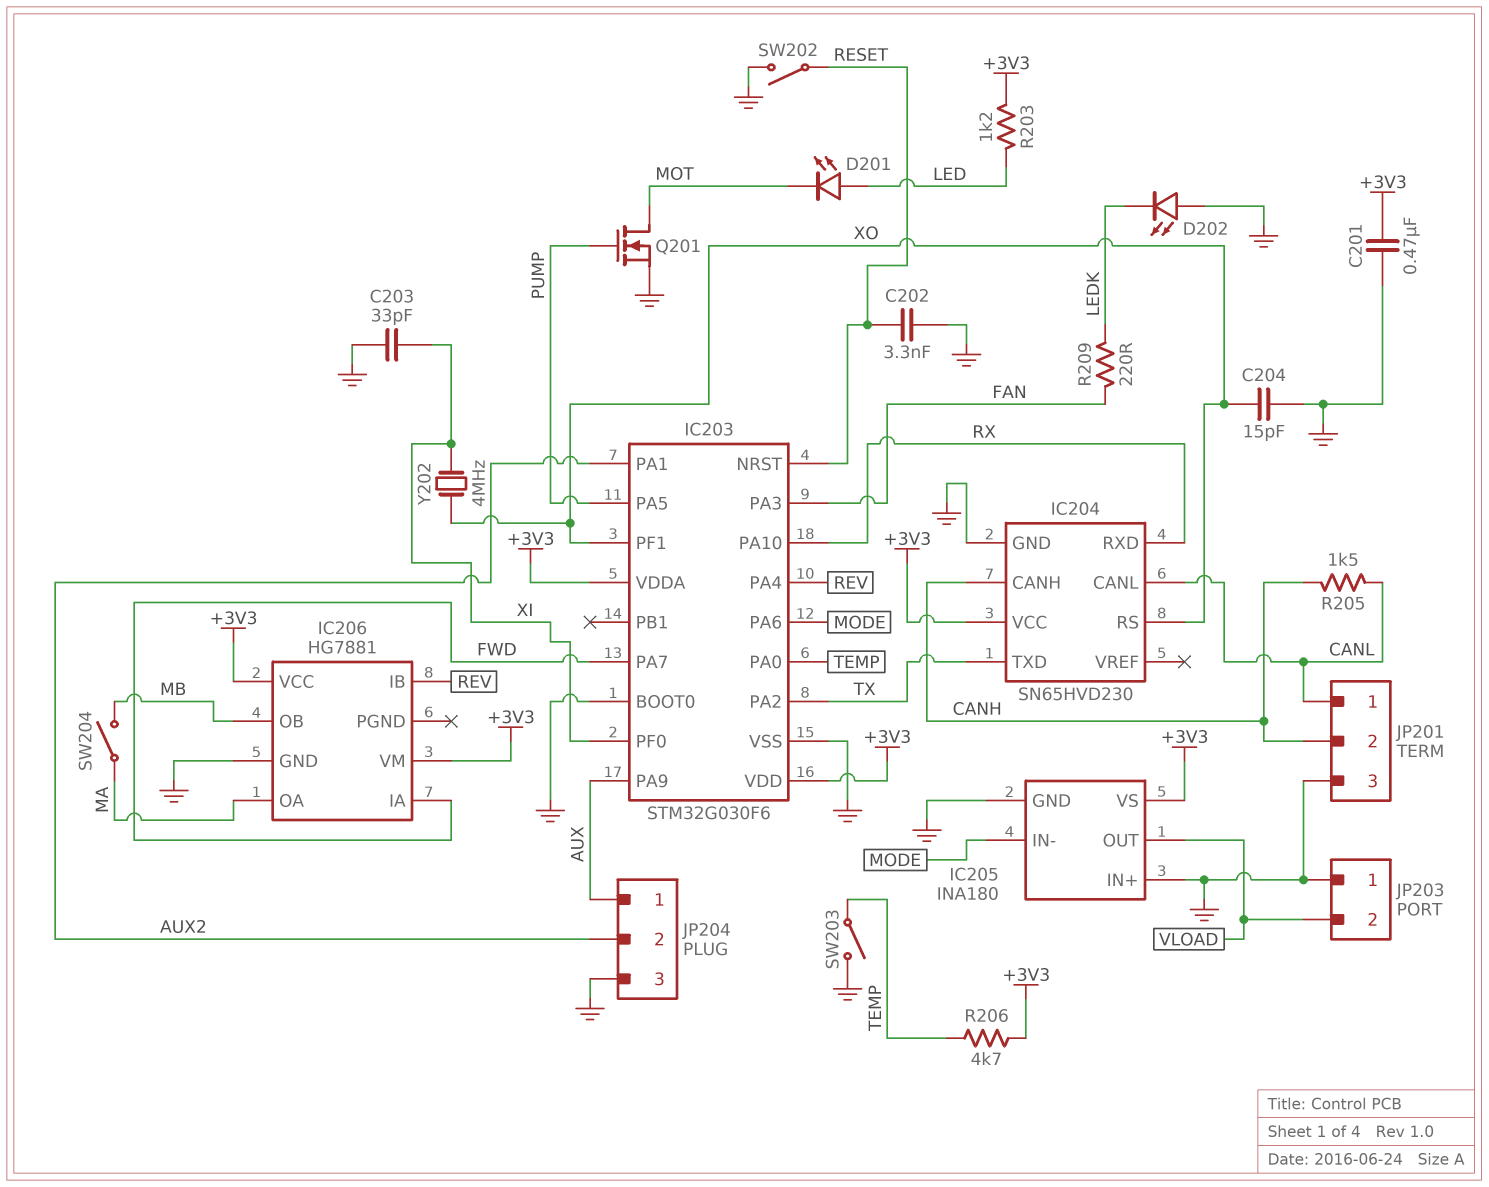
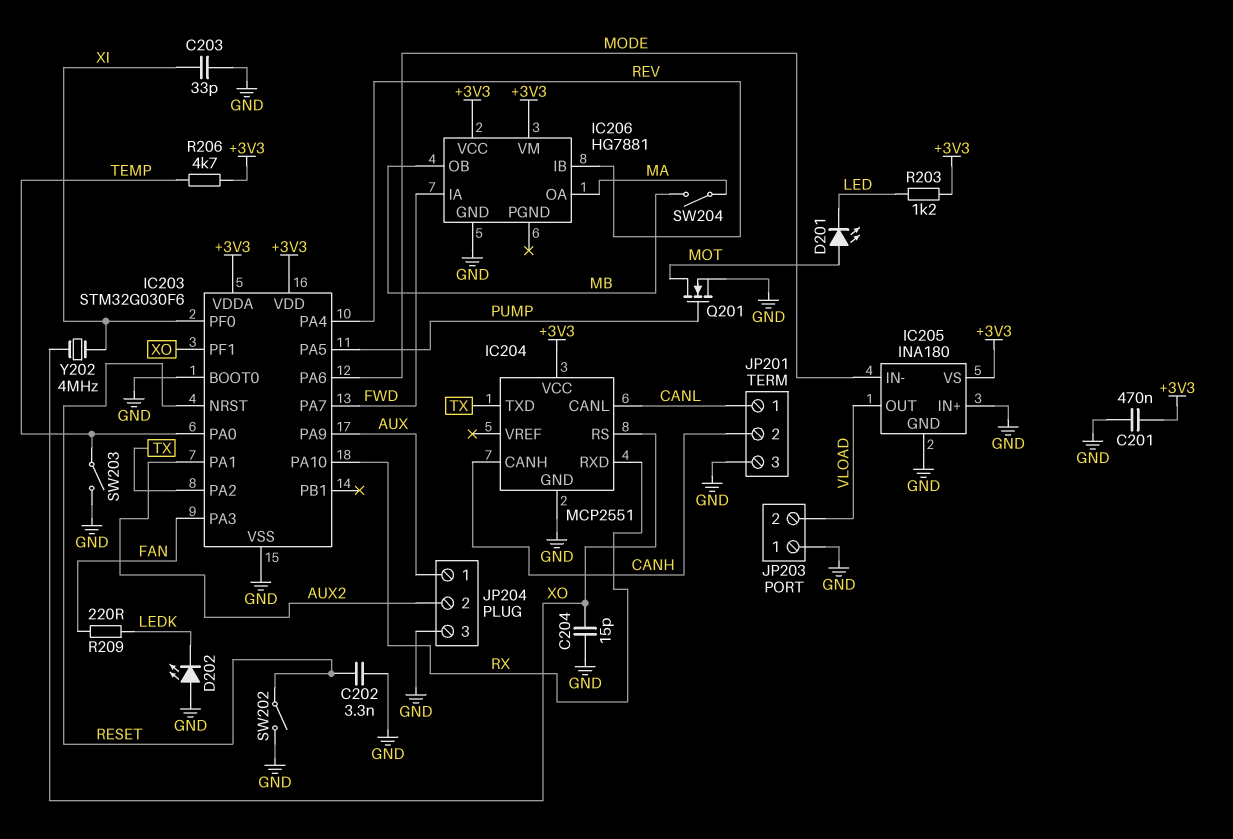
D201: LED (A LED, K MOT) -> LED (A MOT, K LED)
IC204: SN65HVD230 -> MCP2551
R205: 1.5k (CANH, CANL) -> none

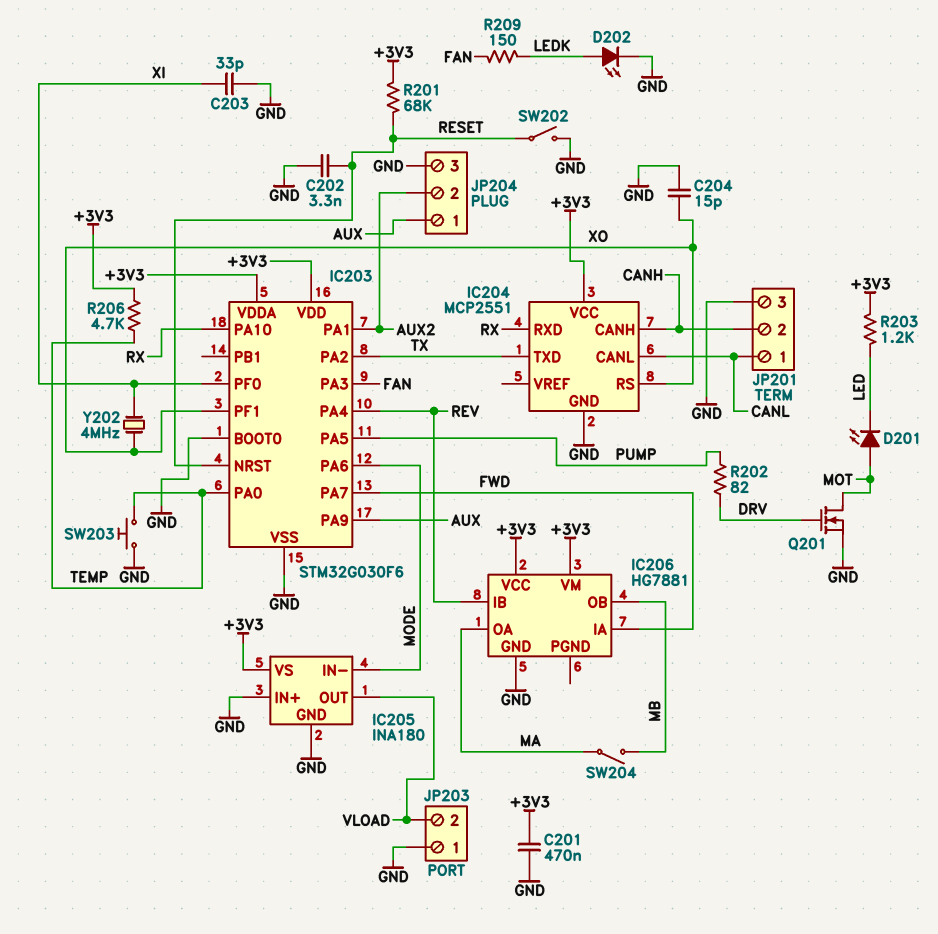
D202: LED (A GND, K LEDK) -> LED (A LEDK, K GND)
Q201: NMOS (G PUMP, D MOT, S GND) -> NMOS (G DRV, D MOT, S GND)
R201: none -> 68k (+3V3, RESET)
R202: none -> 82 (DRV, PUMP)
R209: 220 (FAN, LEDK) -> 150 (FAN, LEDK)
SW203: switch (GND, TEMP) -> button (GND, TEMP)

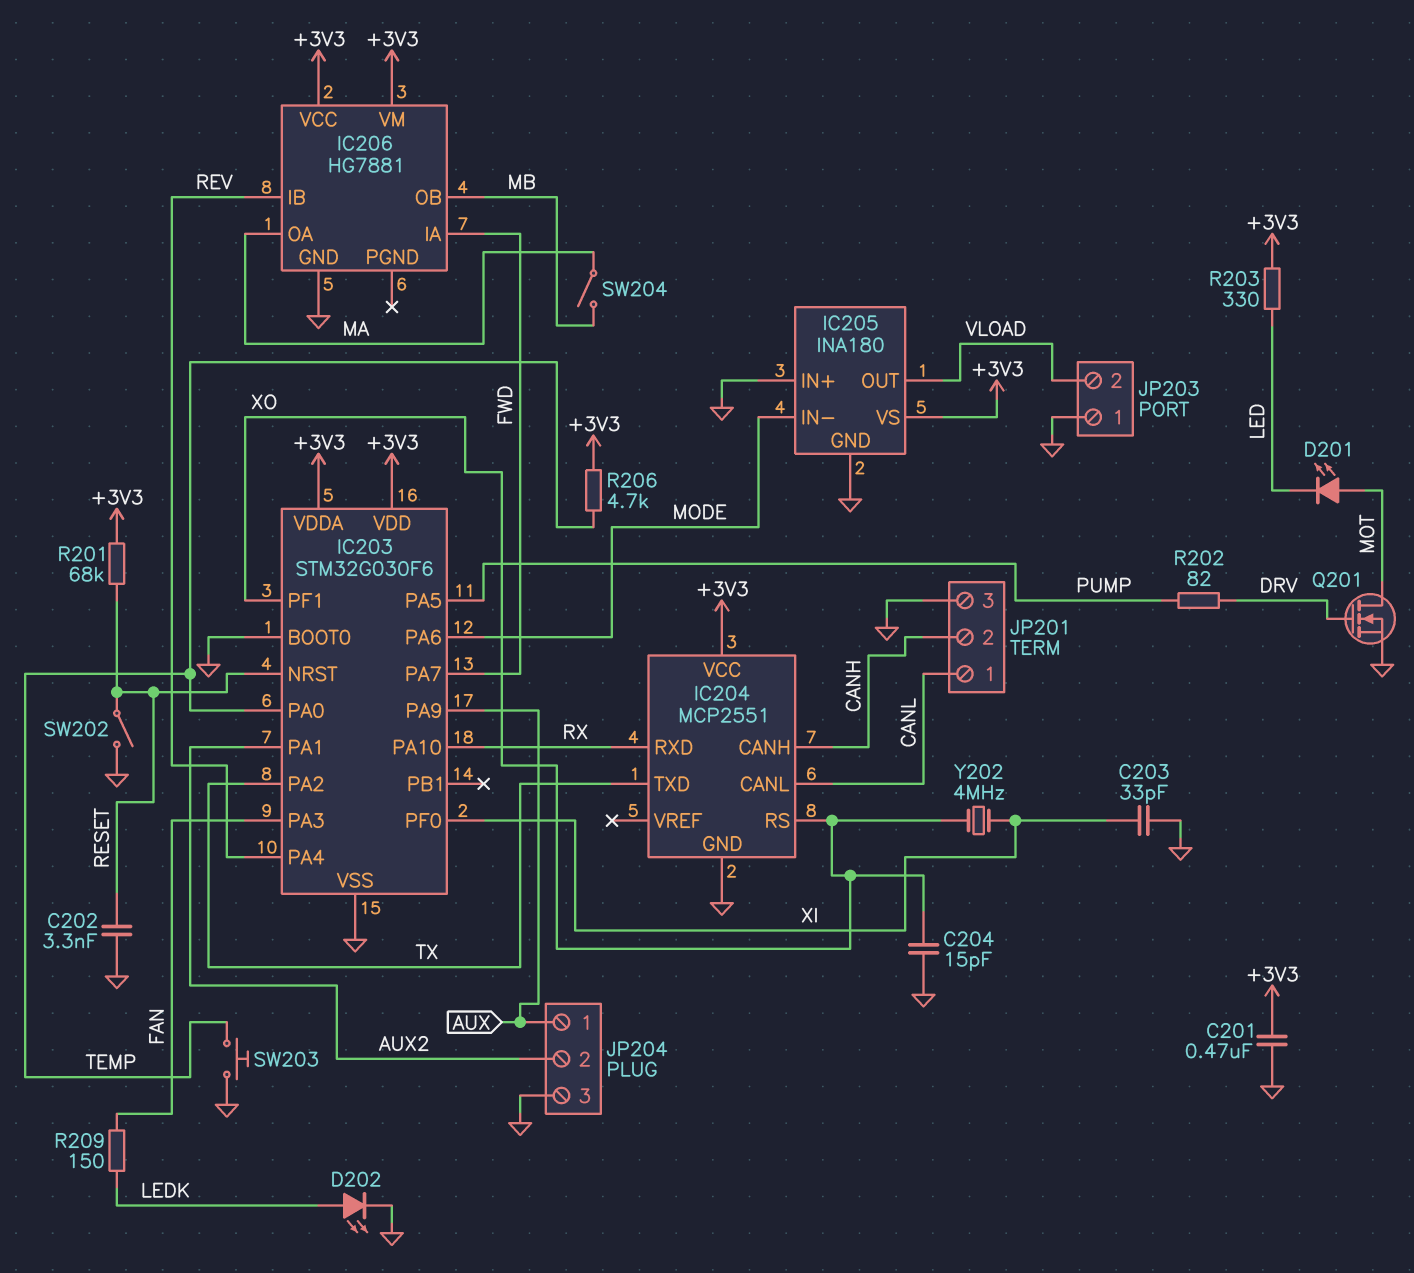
R203: 1.2k (+3V3, LED) -> 330 (+3V3, LED)

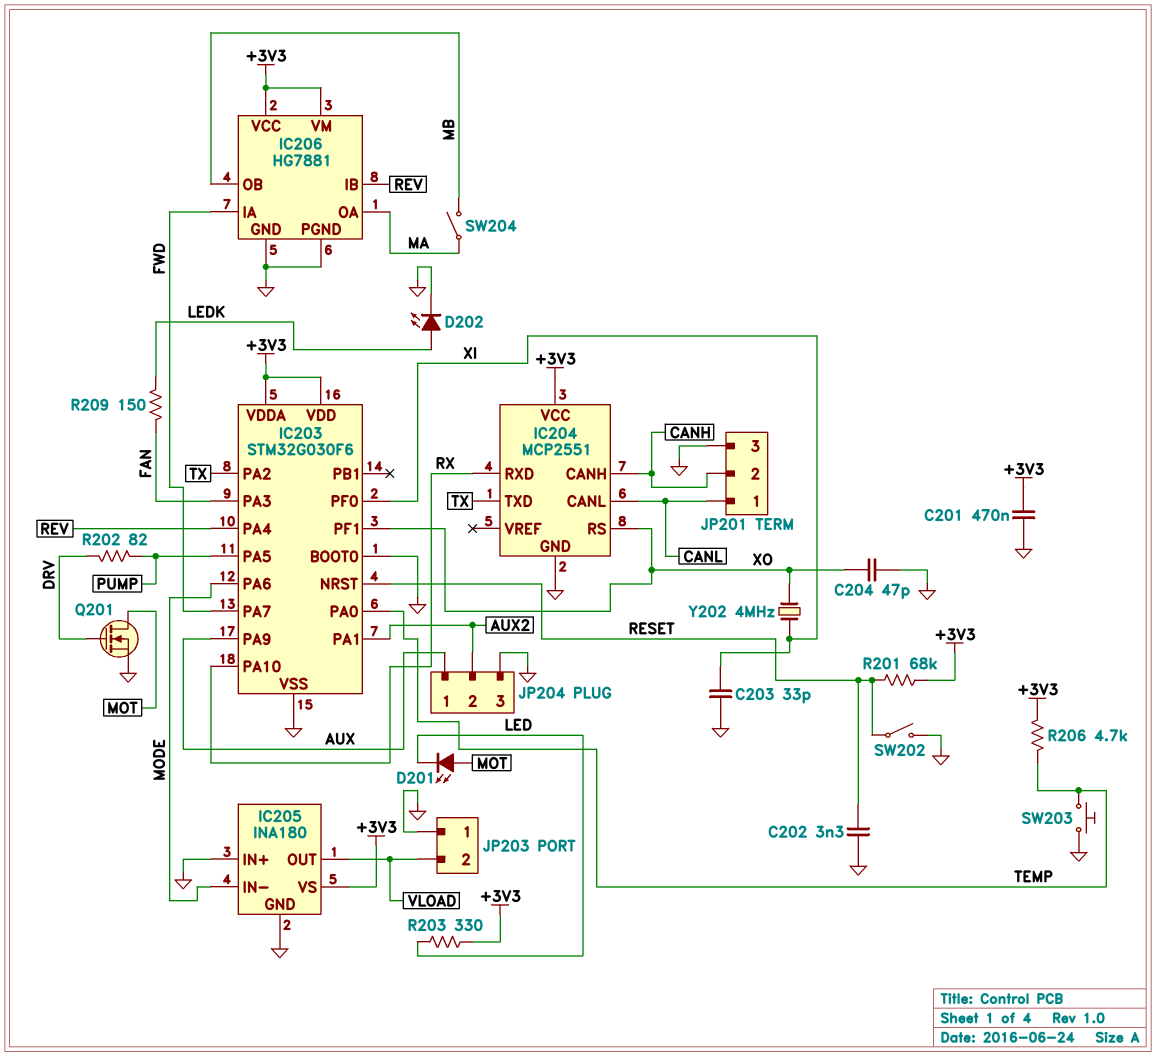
C204: 15pF (GND, XO) -> 47pF (GND, XO)
IC206 pin PGND: none -> GND

